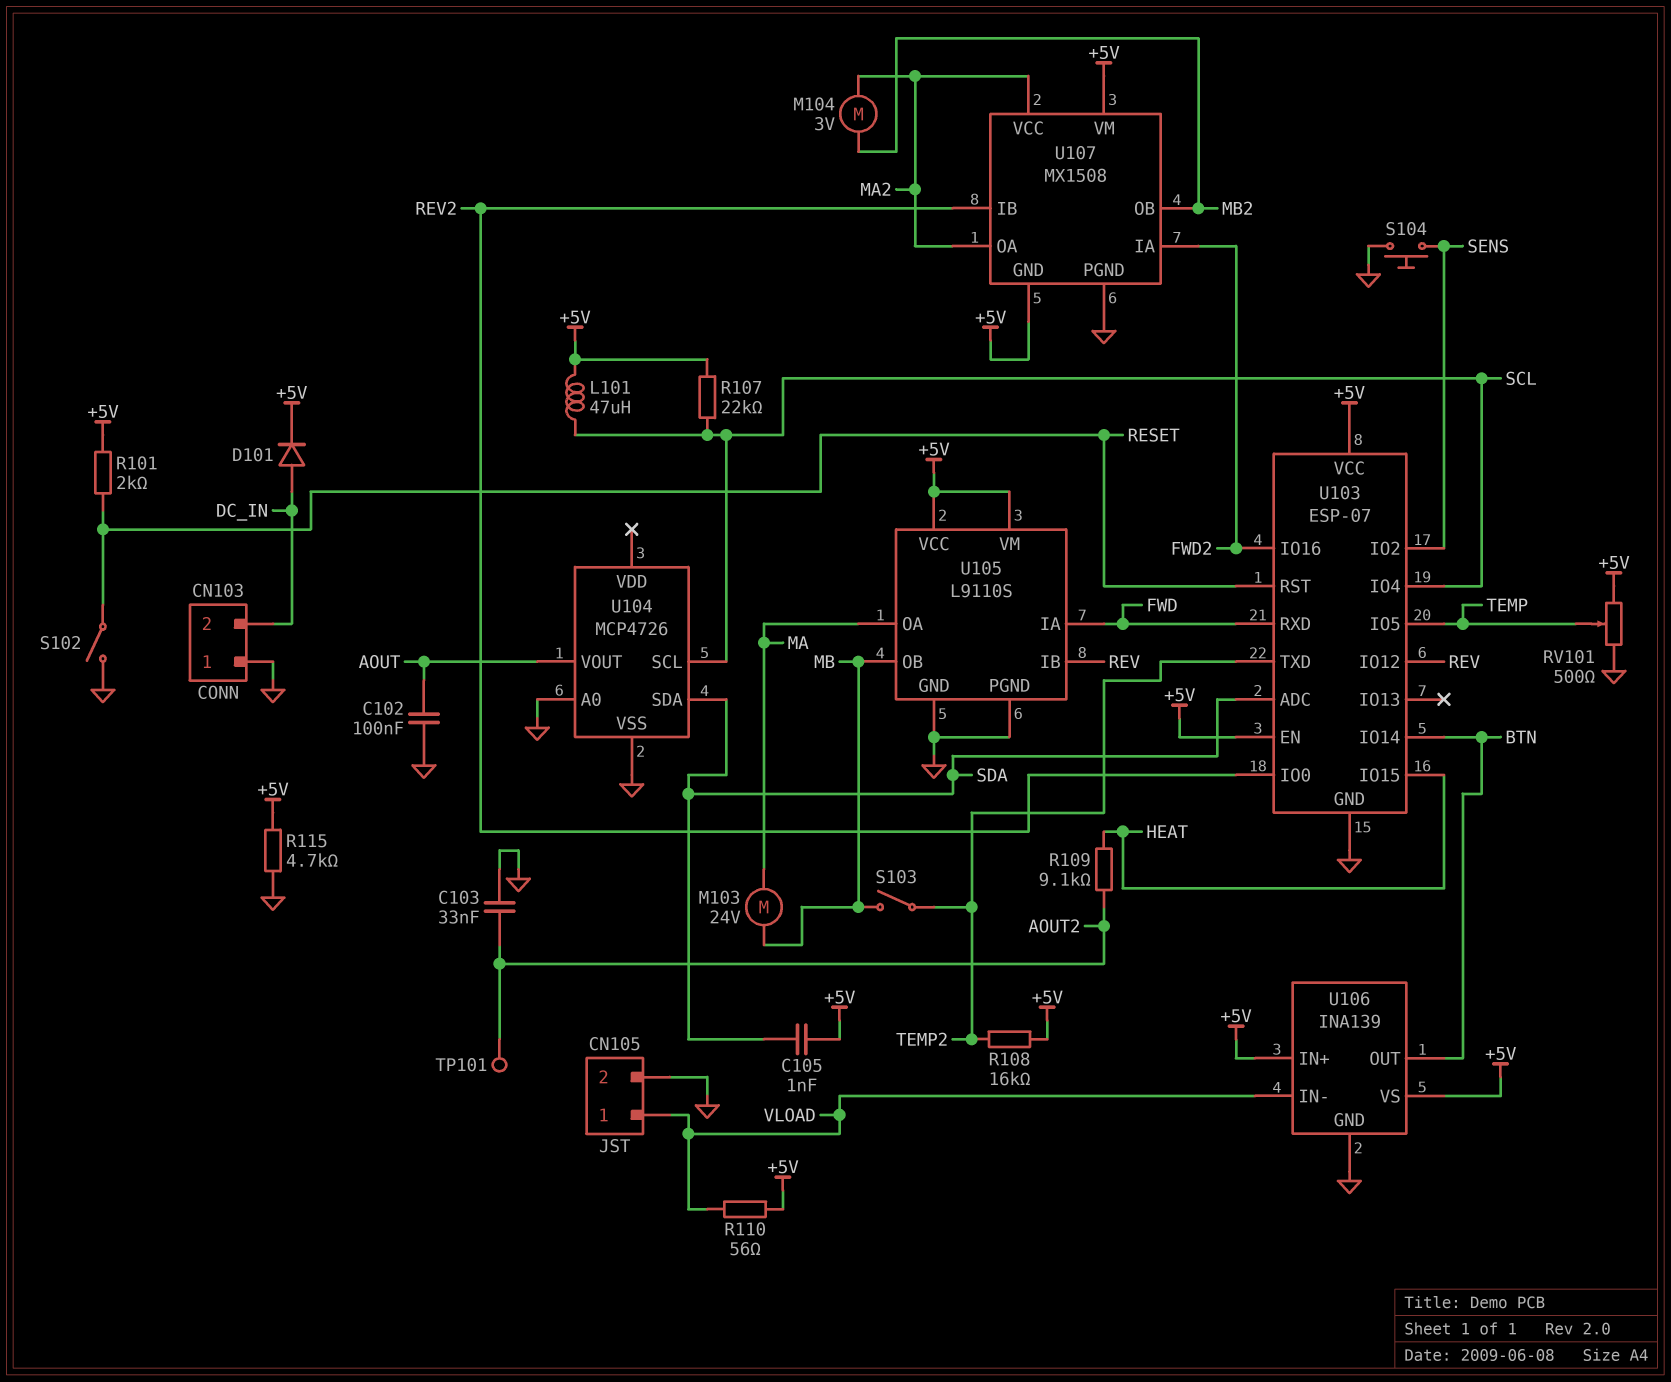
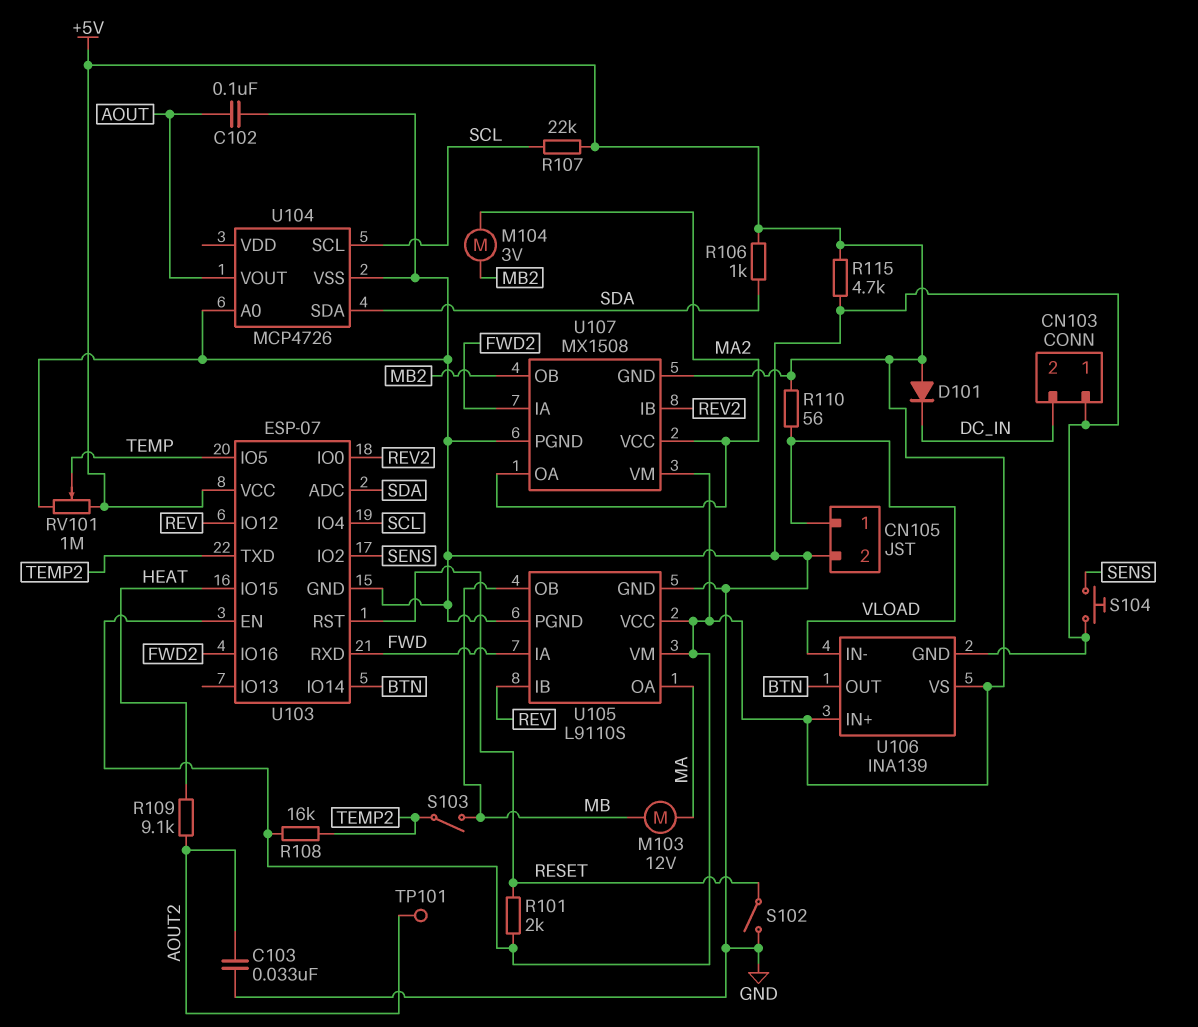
C105: 1nF (+5V, SDA) -> none
D101: diode (A DC_IN, K +5V) -> diode (A +5V, K DC_IN)
L101: 47uH (+5V, SCL) -> none
M103: motor 24V (MA, MB) -> motor 12V (MA, MB)
R106: none -> 1k (+5V, SDA)
RV101: 500 (+5V, GND, wiper TEMP) -> 1M (+5V, GND, wiper TEMP)

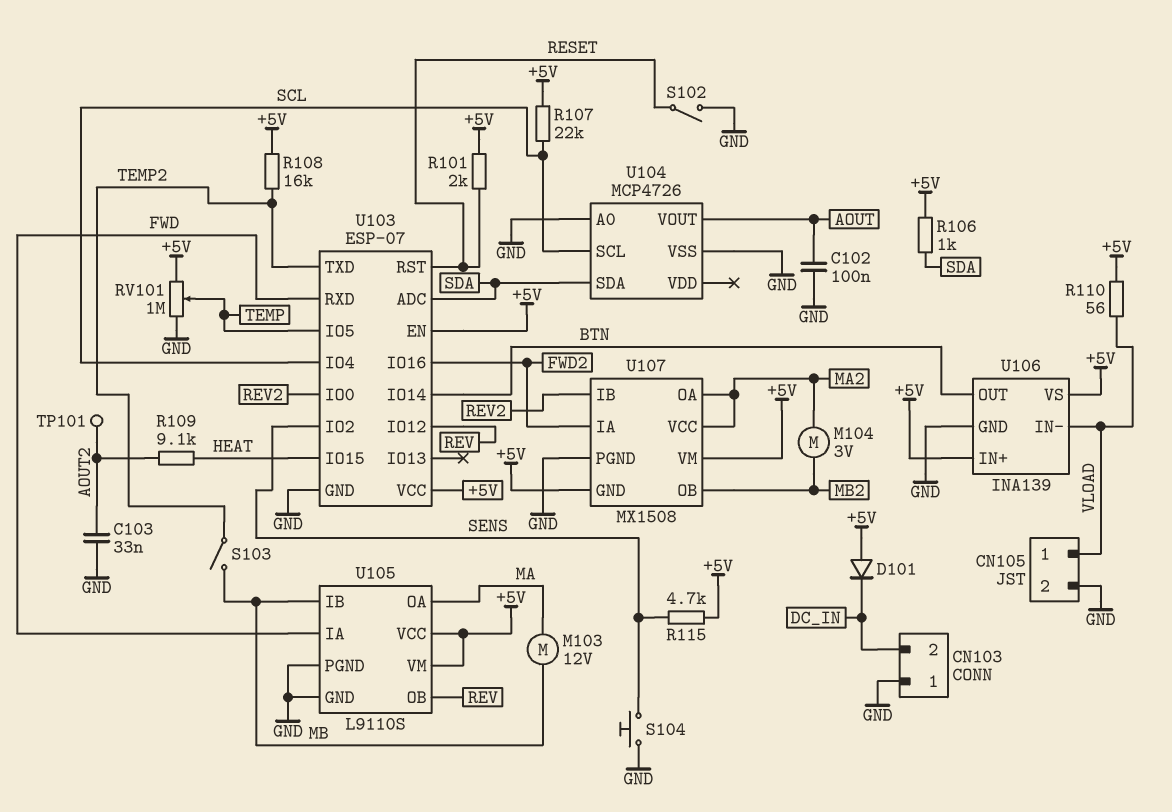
R115: 4.7k (+5V, GND) -> 4.7k (+5V, SENS)
U105 pin IB: REV -> MB
U105 pin OB: MB -> REV

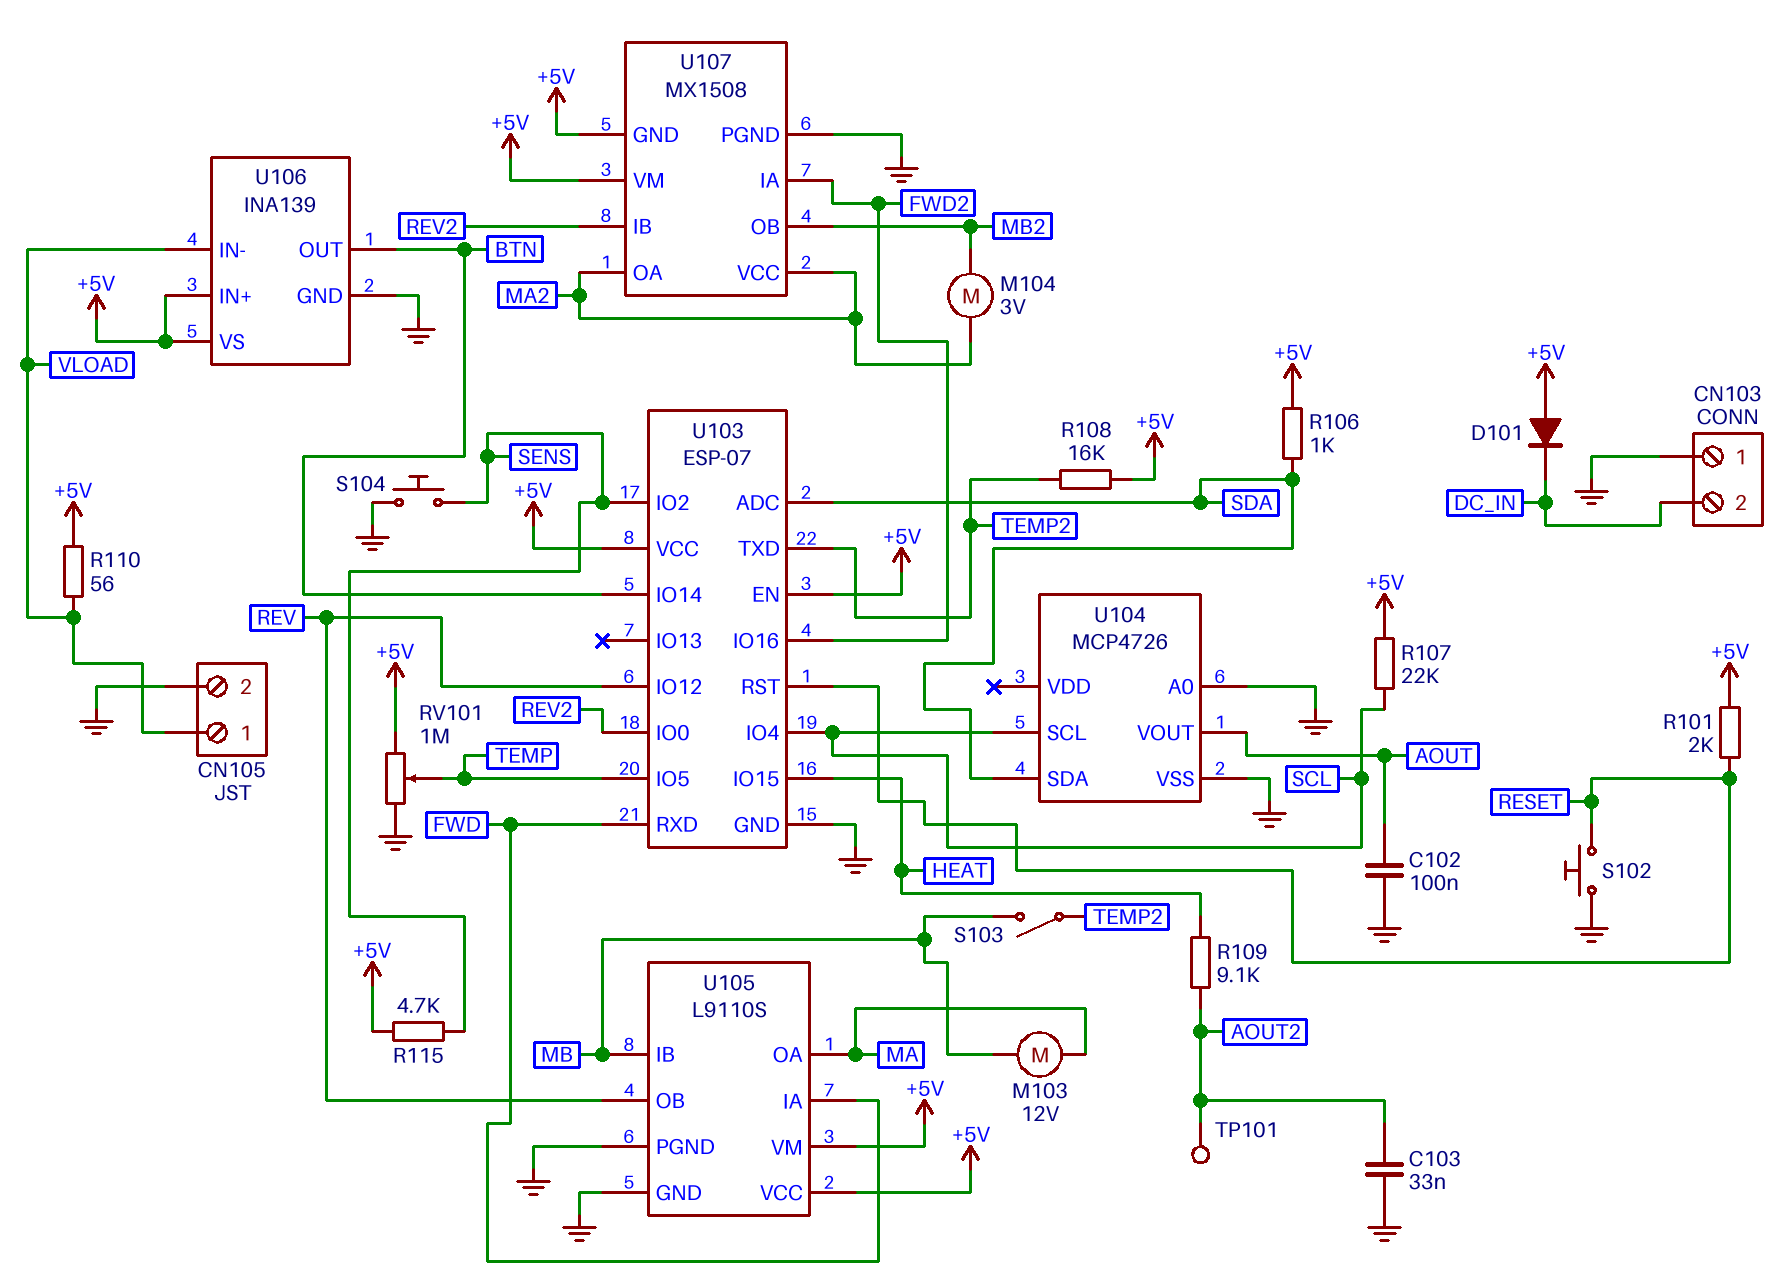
S102: switch (GND, RESET) -> button (GND, RESET)

